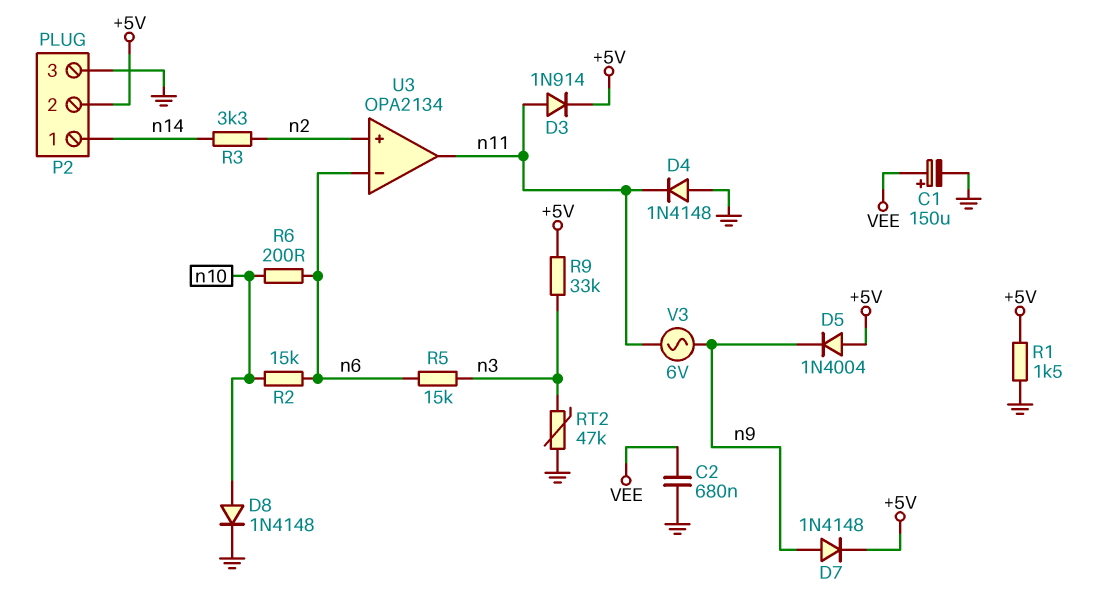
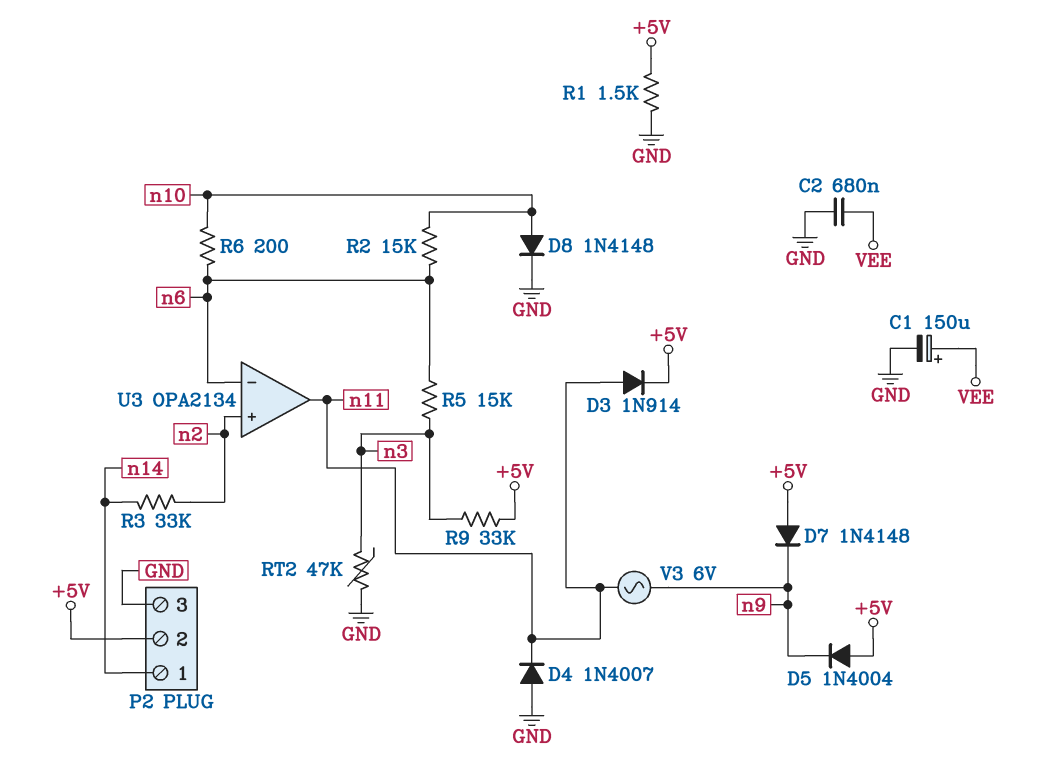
D4: diode 1N4148 (A GND, K n11) -> diode 1N4007 (A GND, K n11)
D7: diode 1N4148 (A n9, K +5V) -> diode 1N4148 (A +5V, K n9)
R3: 3.3k (n2, n14) -> 33k (n2, n14)

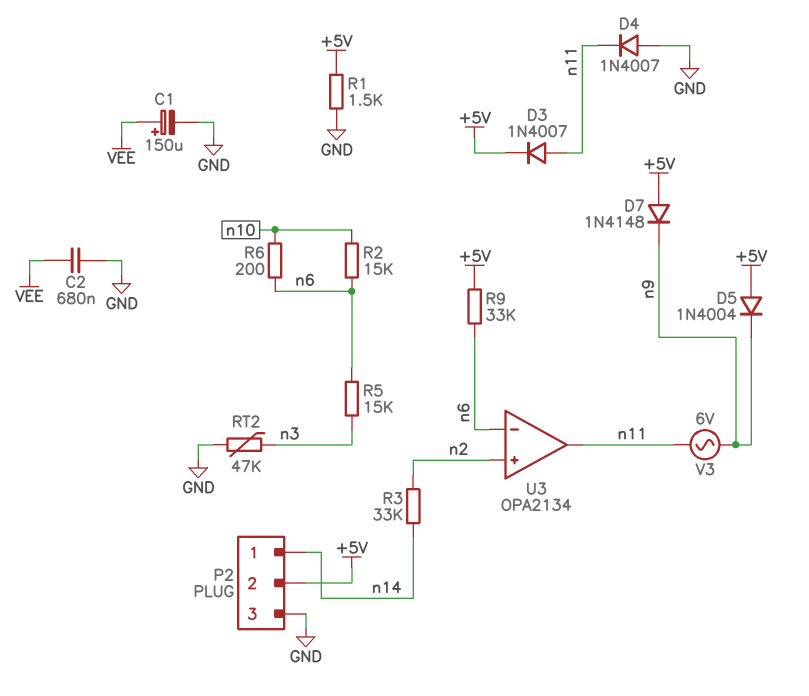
D3: diode 1N914 (A n11, K +5V) -> diode 1N4007 (A n11, K +5V)
D8: diode 1N4148 (A n10, K GND) -> none
R9: 33k (+5V, n3) -> 33k (+5V, n6)

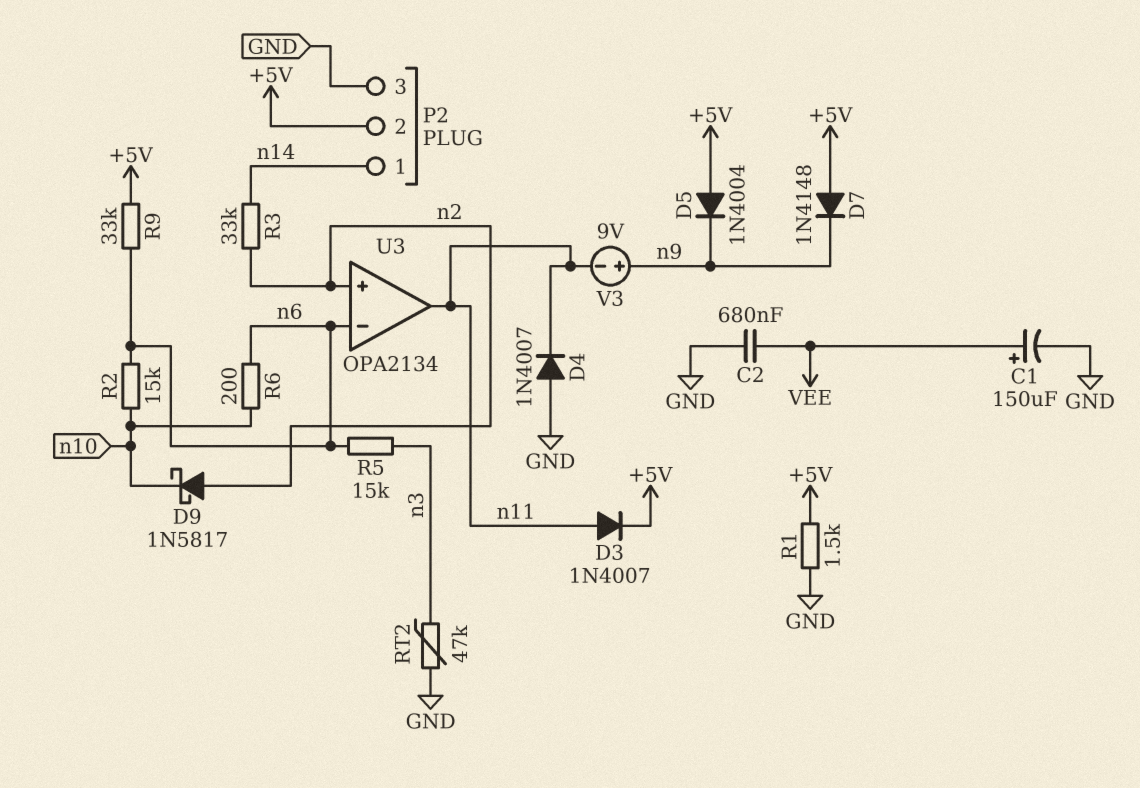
D9: none -> schottky 1N5817 (A n2, K n10)
V3: AC 6V (n9, n11) -> 9V (plus n9, minus n11)

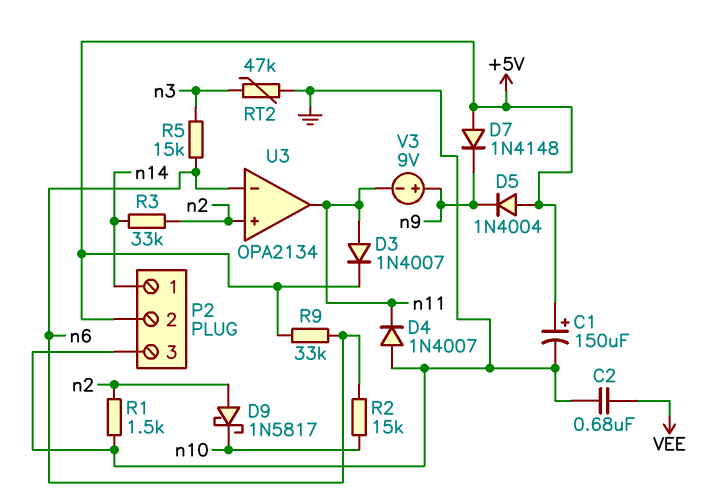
C1: 150uF (plus VEE, minus GND) -> 150uF (plus +5V, minus GND)
R1: 1.5k (+5V, GND) -> 1.5k (GND, n2)
R6: 200 (n6, n10) -> none

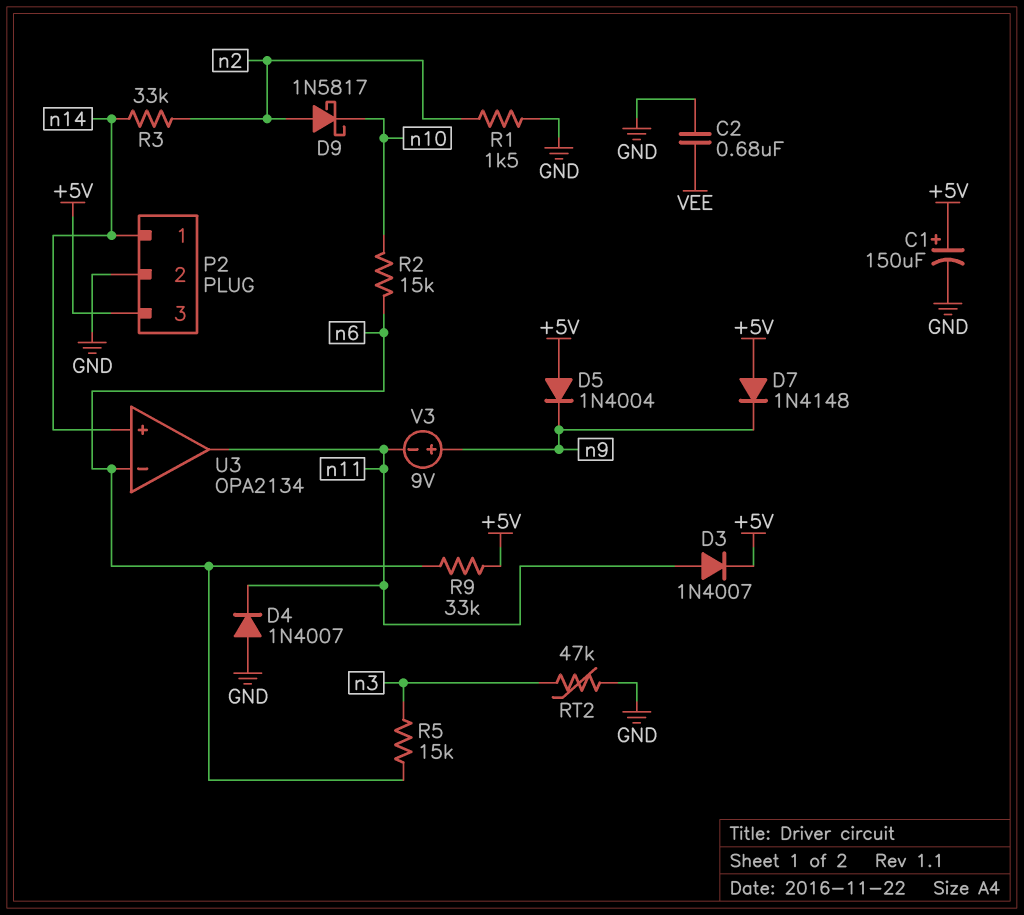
P2 pin 2: +5V -> GND
P2 pin 3: GND -> +5V
U3 pin in+: n2 -> n14

